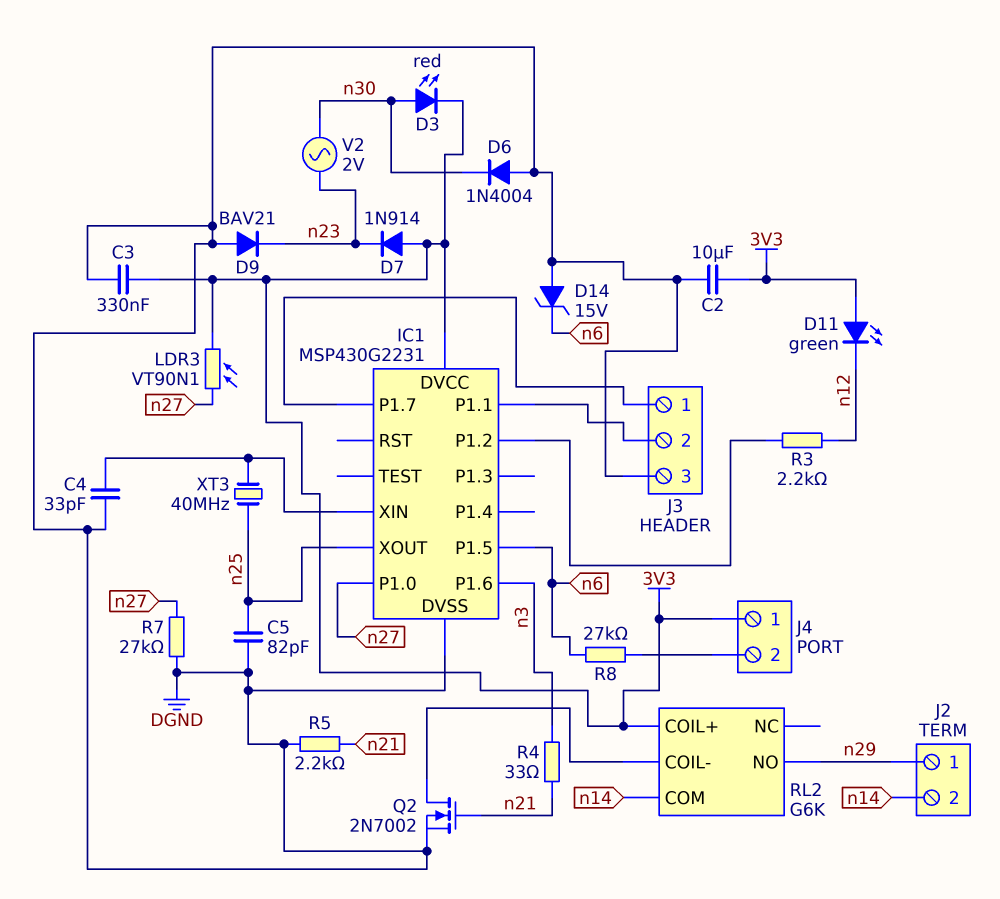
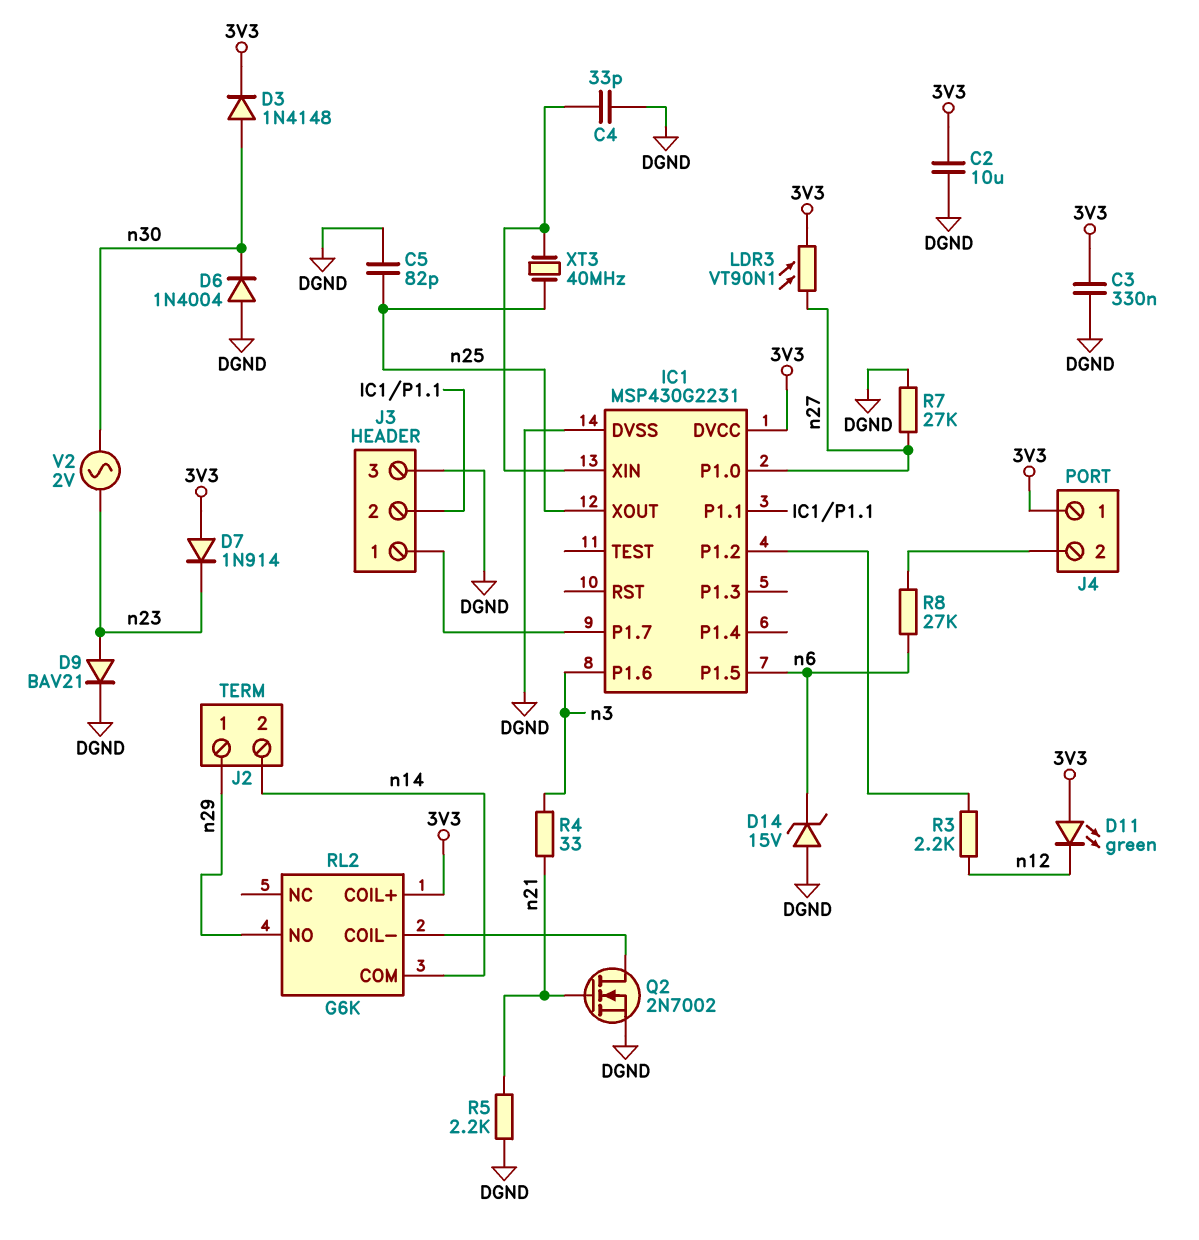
D3: LED red (A n30, K 3V3) -> diode 1N4148 (A n30, K 3V3)
D9: diode BAV21 (A DGND, K n23) -> diode BAV21 (A n23, K DGND)

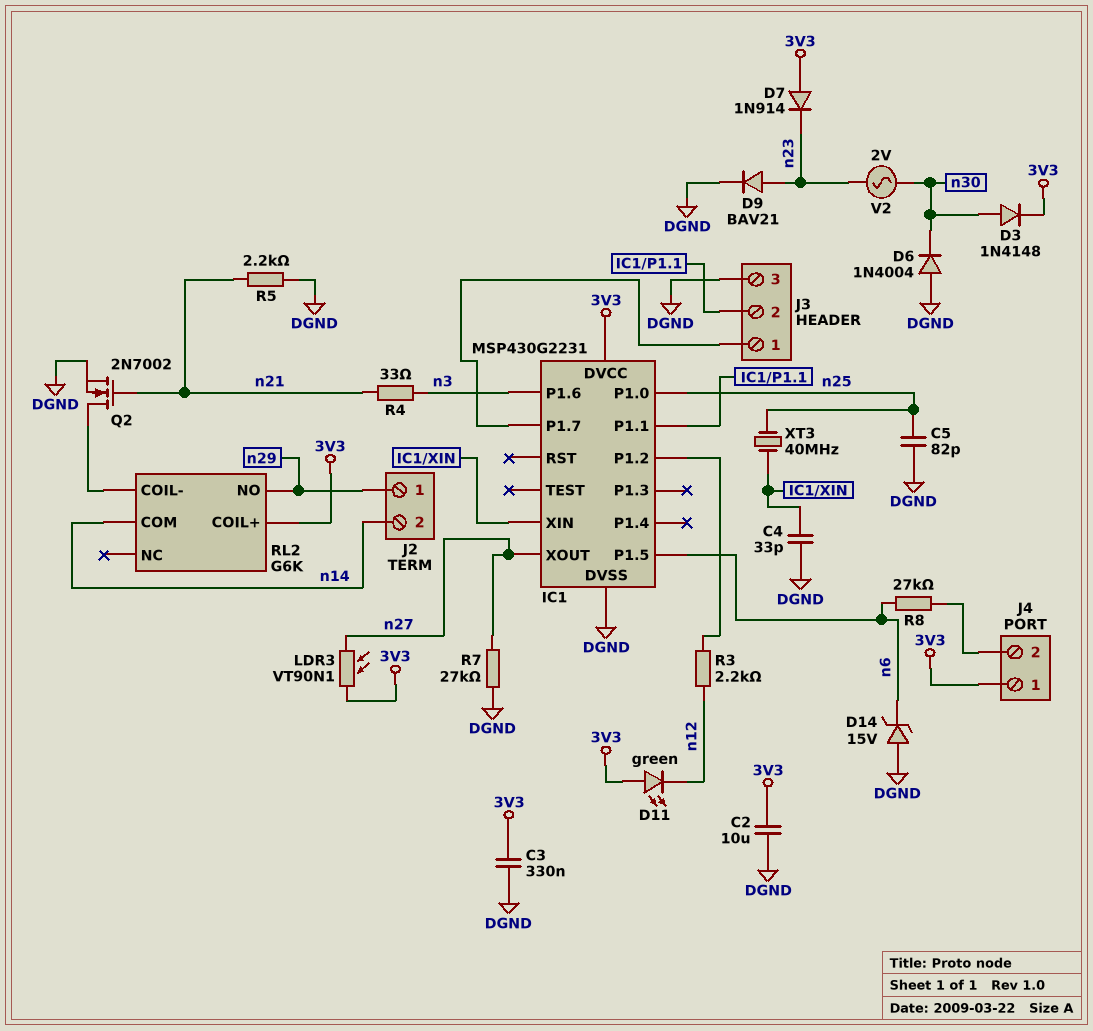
IC1 pin P1.0: n27 -> n25
IC1 pin XOUT: n25 -> n27

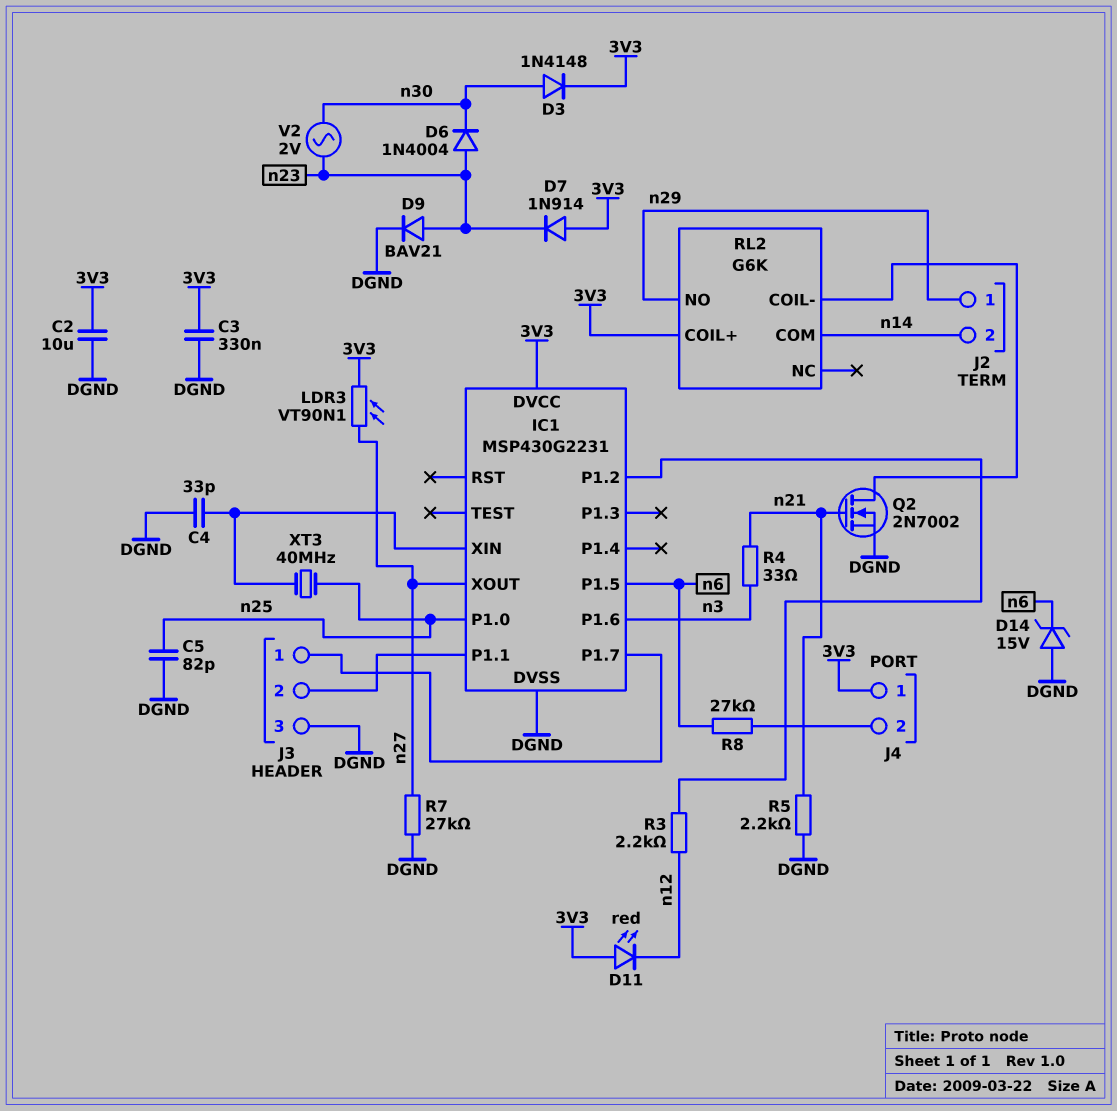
D6: diode 1N4004 (A DGND, K n30) -> diode 1N4004 (A n23, K n30)
D11: LED green (A 3V3, K n12) -> LED red (A 3V3, K n12)

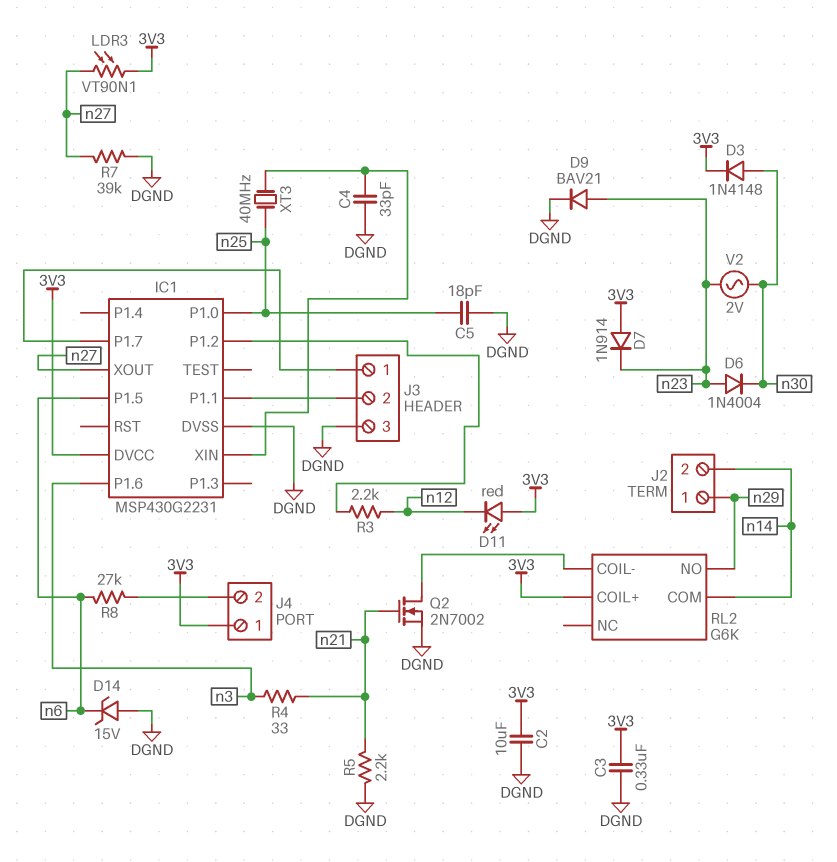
C5: 82pF (DGND, n25) -> 18pF (DGND, n25)
R7: 27k (DGND, n27) -> 39k (DGND, n27)

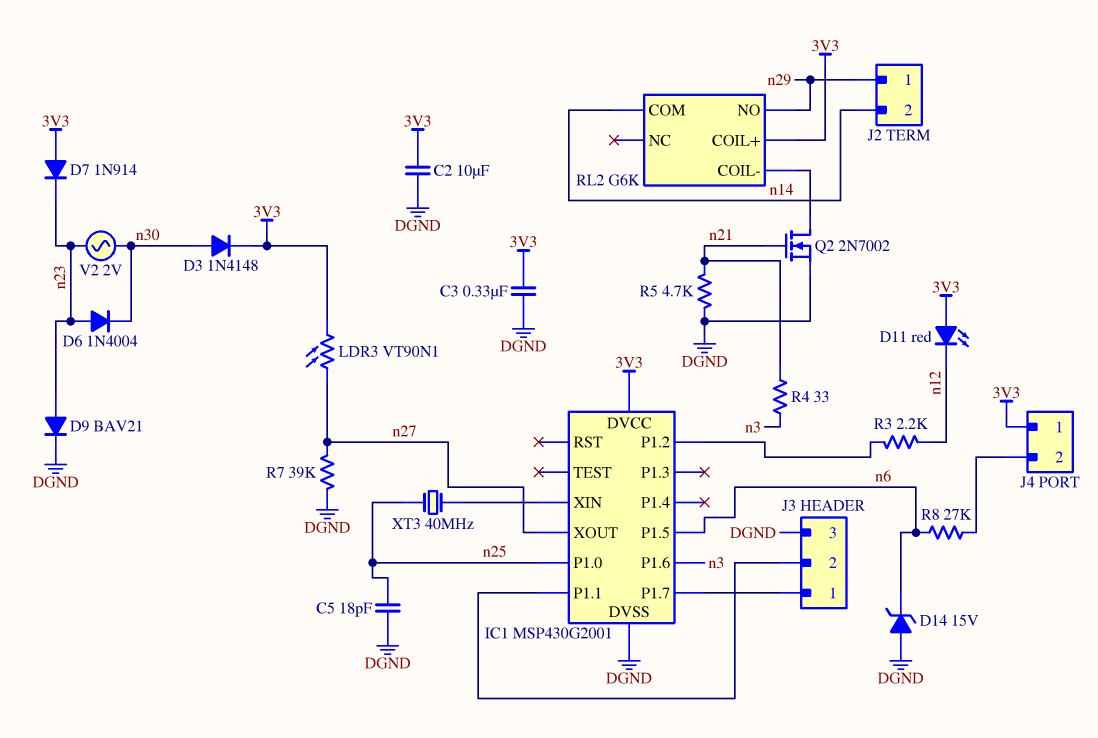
C4: 33pF (DGND, IC1/XIN) -> none
IC1: MSP430G2231 -> MSP430G2001
R5: 2.2k (DGND, n21) -> 4.7k (DGND, n21)

